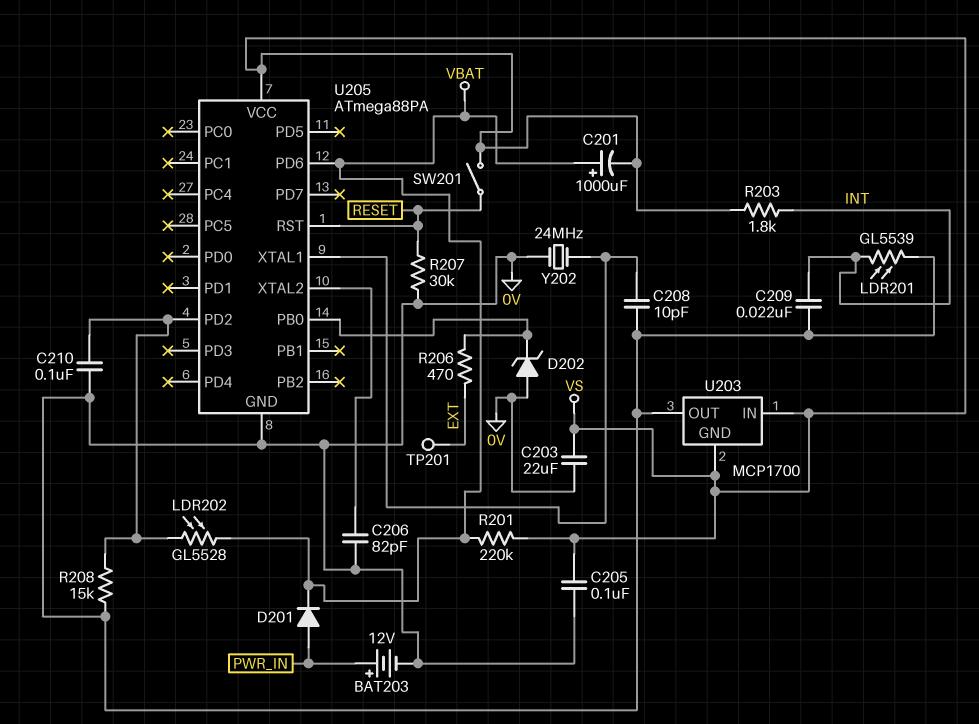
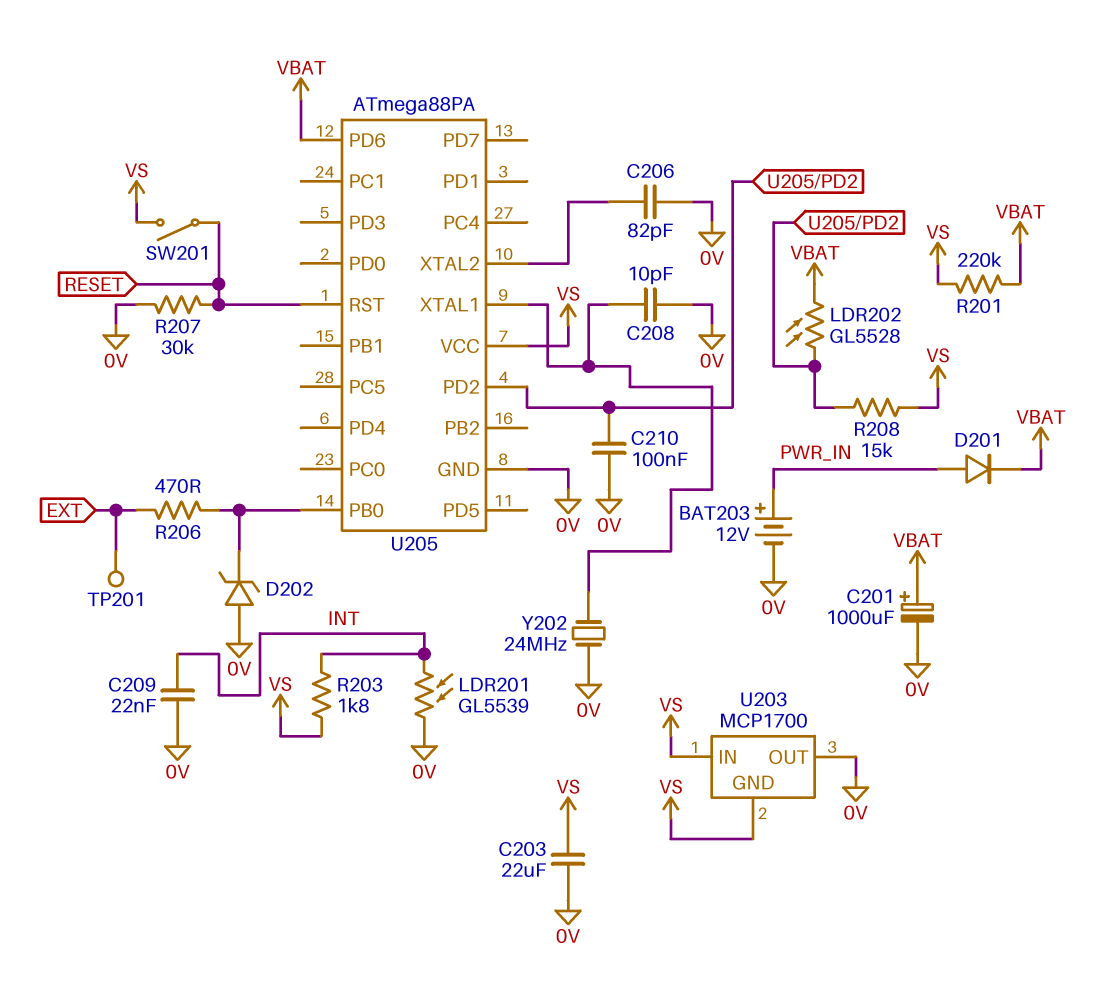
C201: 1000uF (plus VBAT, minus VS) -> 1000uF (plus VBAT, minus 0V)
C205: 100nF (0V, VS) -> none
R208: 15k (0V, U205/PD2) -> 15k (U205/PD2, VS)

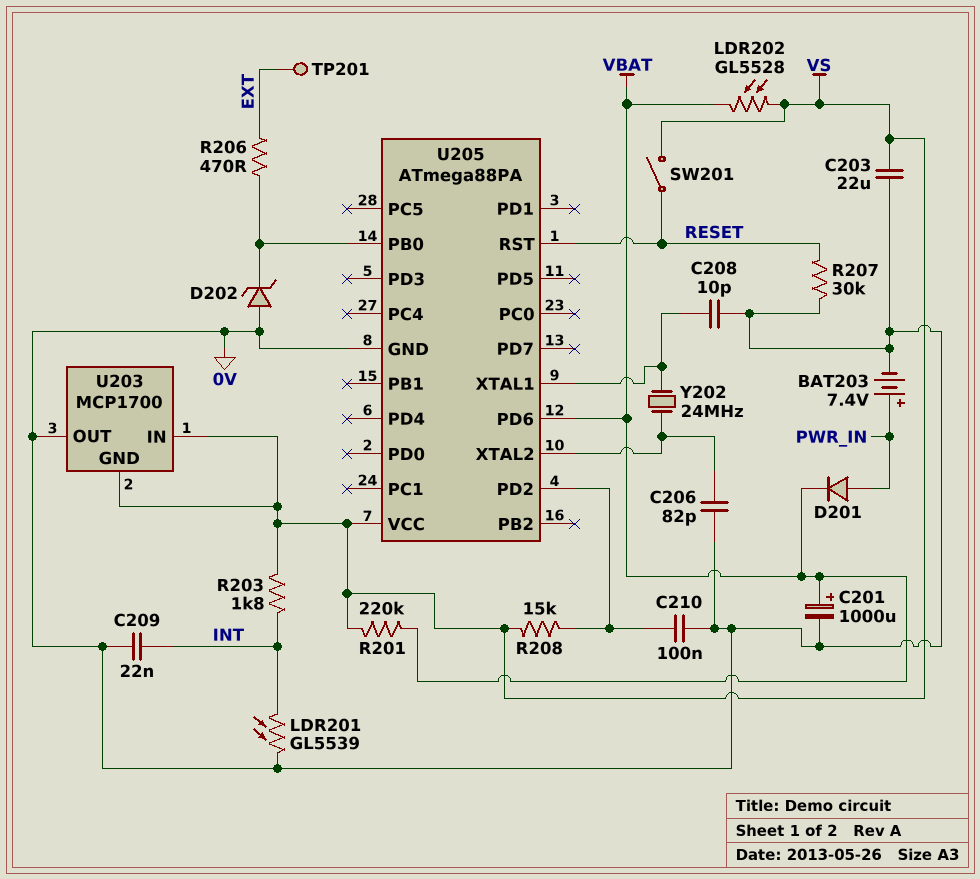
BAT203: 12V (plus PWR_IN, minus 0V) -> 7.4V (plus PWR_IN, minus 0V)
LDR202: GL5528 (U205/PD2, VBAT) -> GL5528 (VBAT, VS)
Y202: 24MHz (0V, U205/XTAL1) -> 24MHz (U205/XTAL1, U205/XTAL2)

